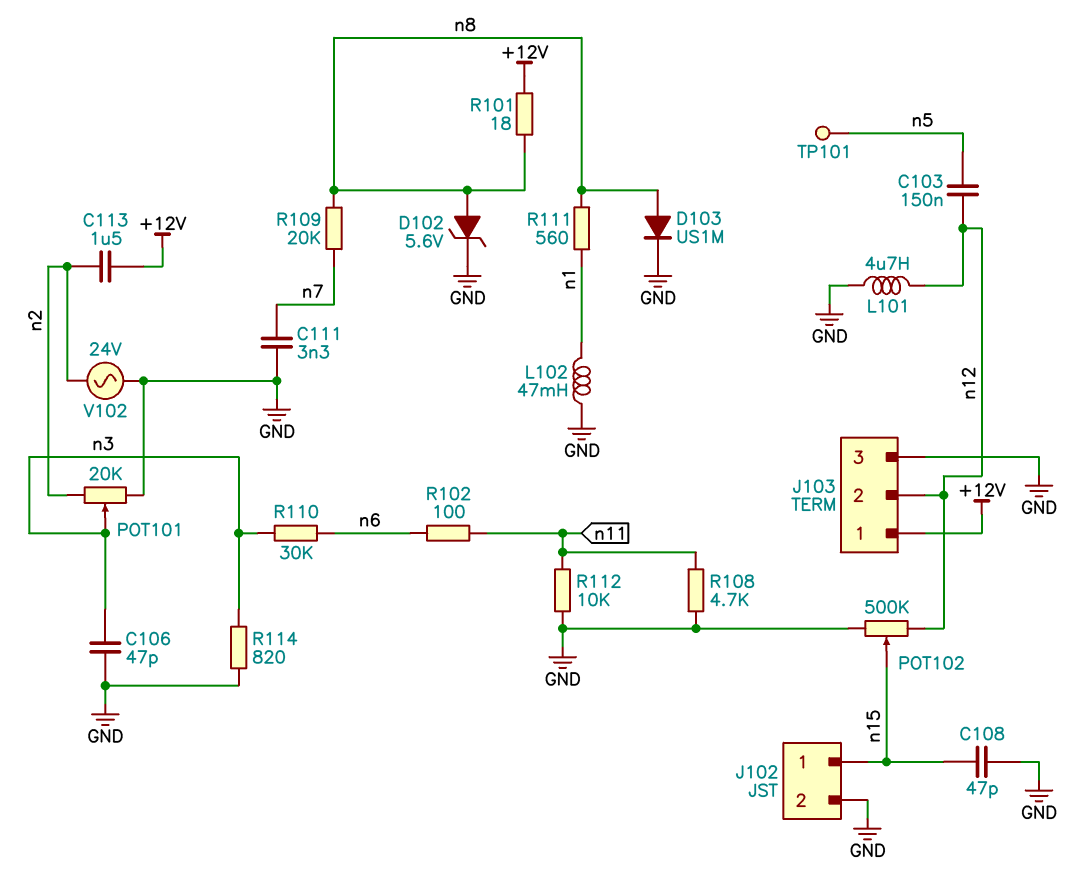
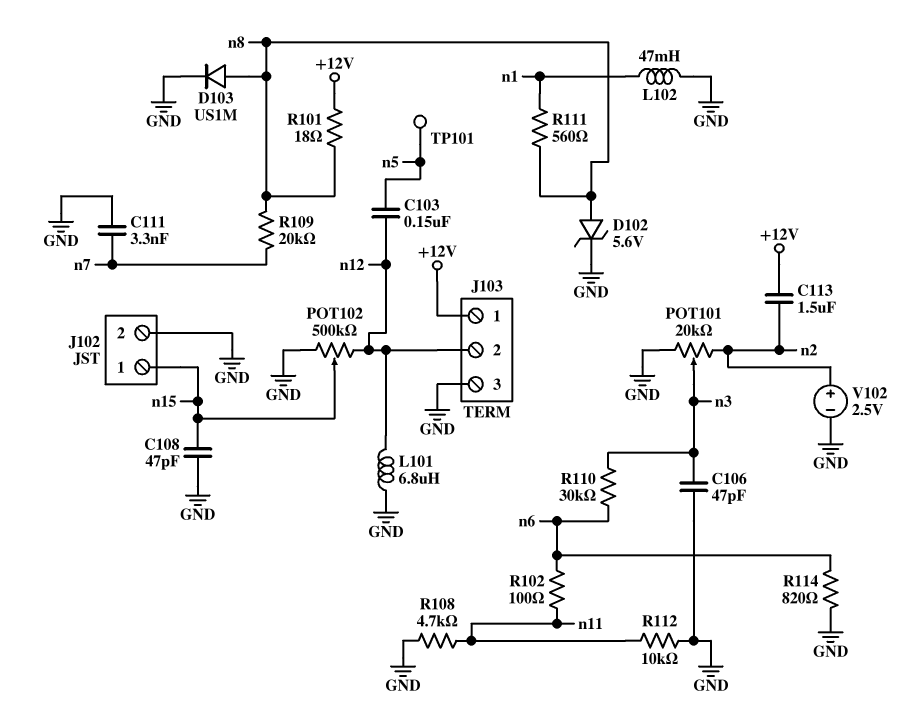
L101: 4.7uH (GND, n12) -> 6.8uH (GND, n12)
R114: 820 (GND, n3) -> 820 (GND, n6)
V102: AC 24V (GND, n2) -> 2.5V (plus n2, minus GND)

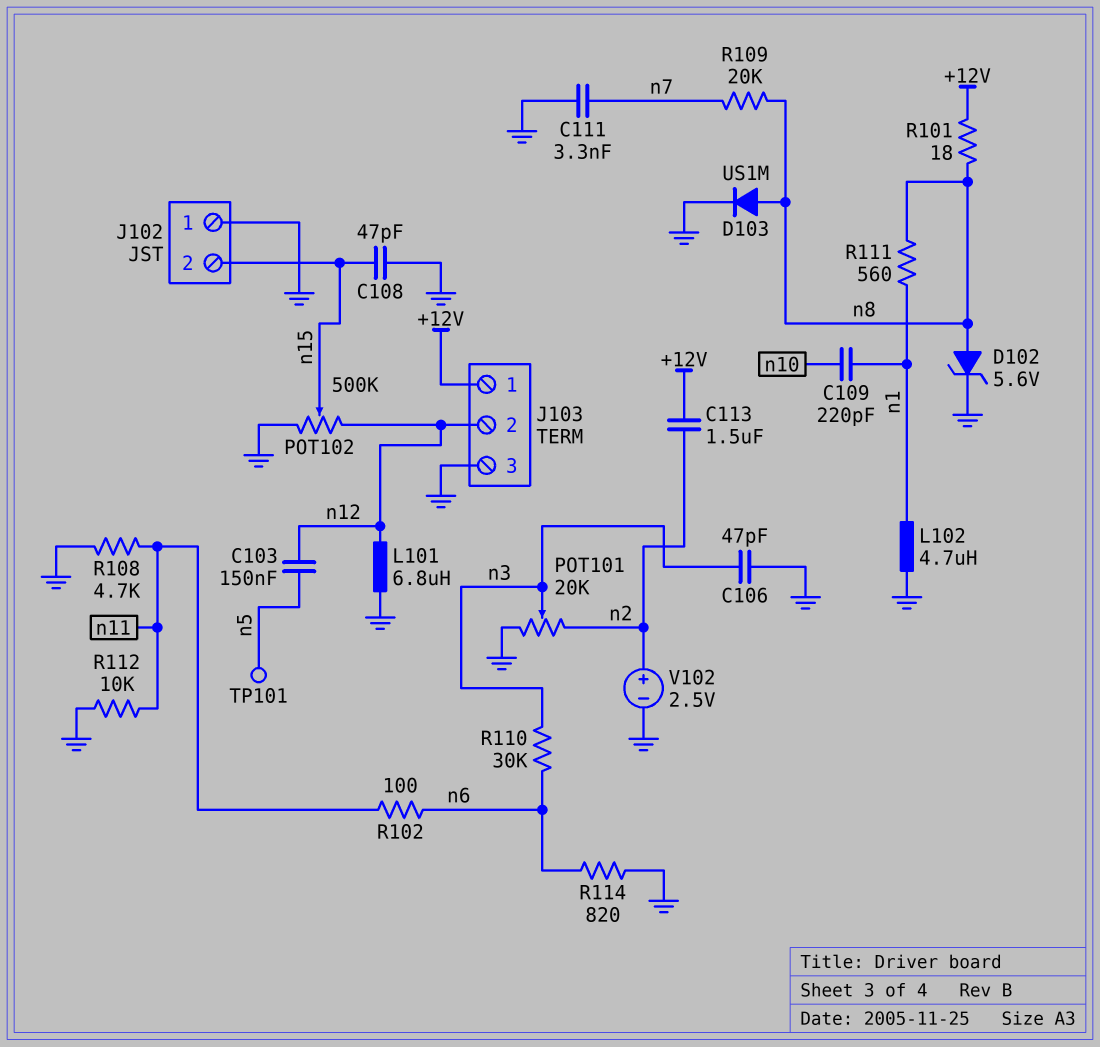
C109: none -> 220pF (n1, n10)
J102 pin 1: n15 -> GND
J102 pin 2: GND -> n15
L102: 47mH (GND, n1) -> 4.7uH (GND, n1)

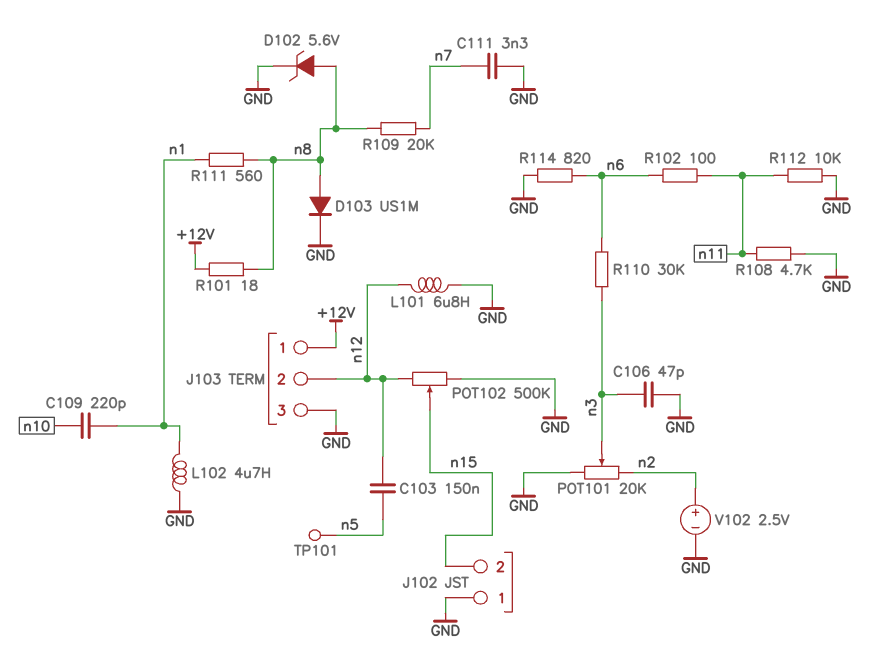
C108: 47pF (GND, n15) -> none
C113: 1.5uF (+12V, n2) -> none

